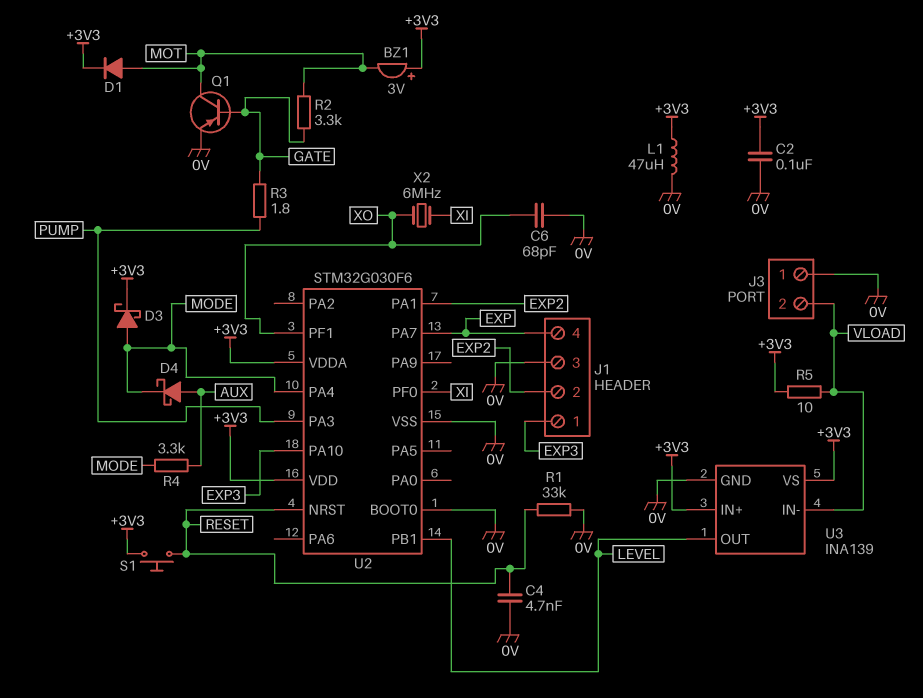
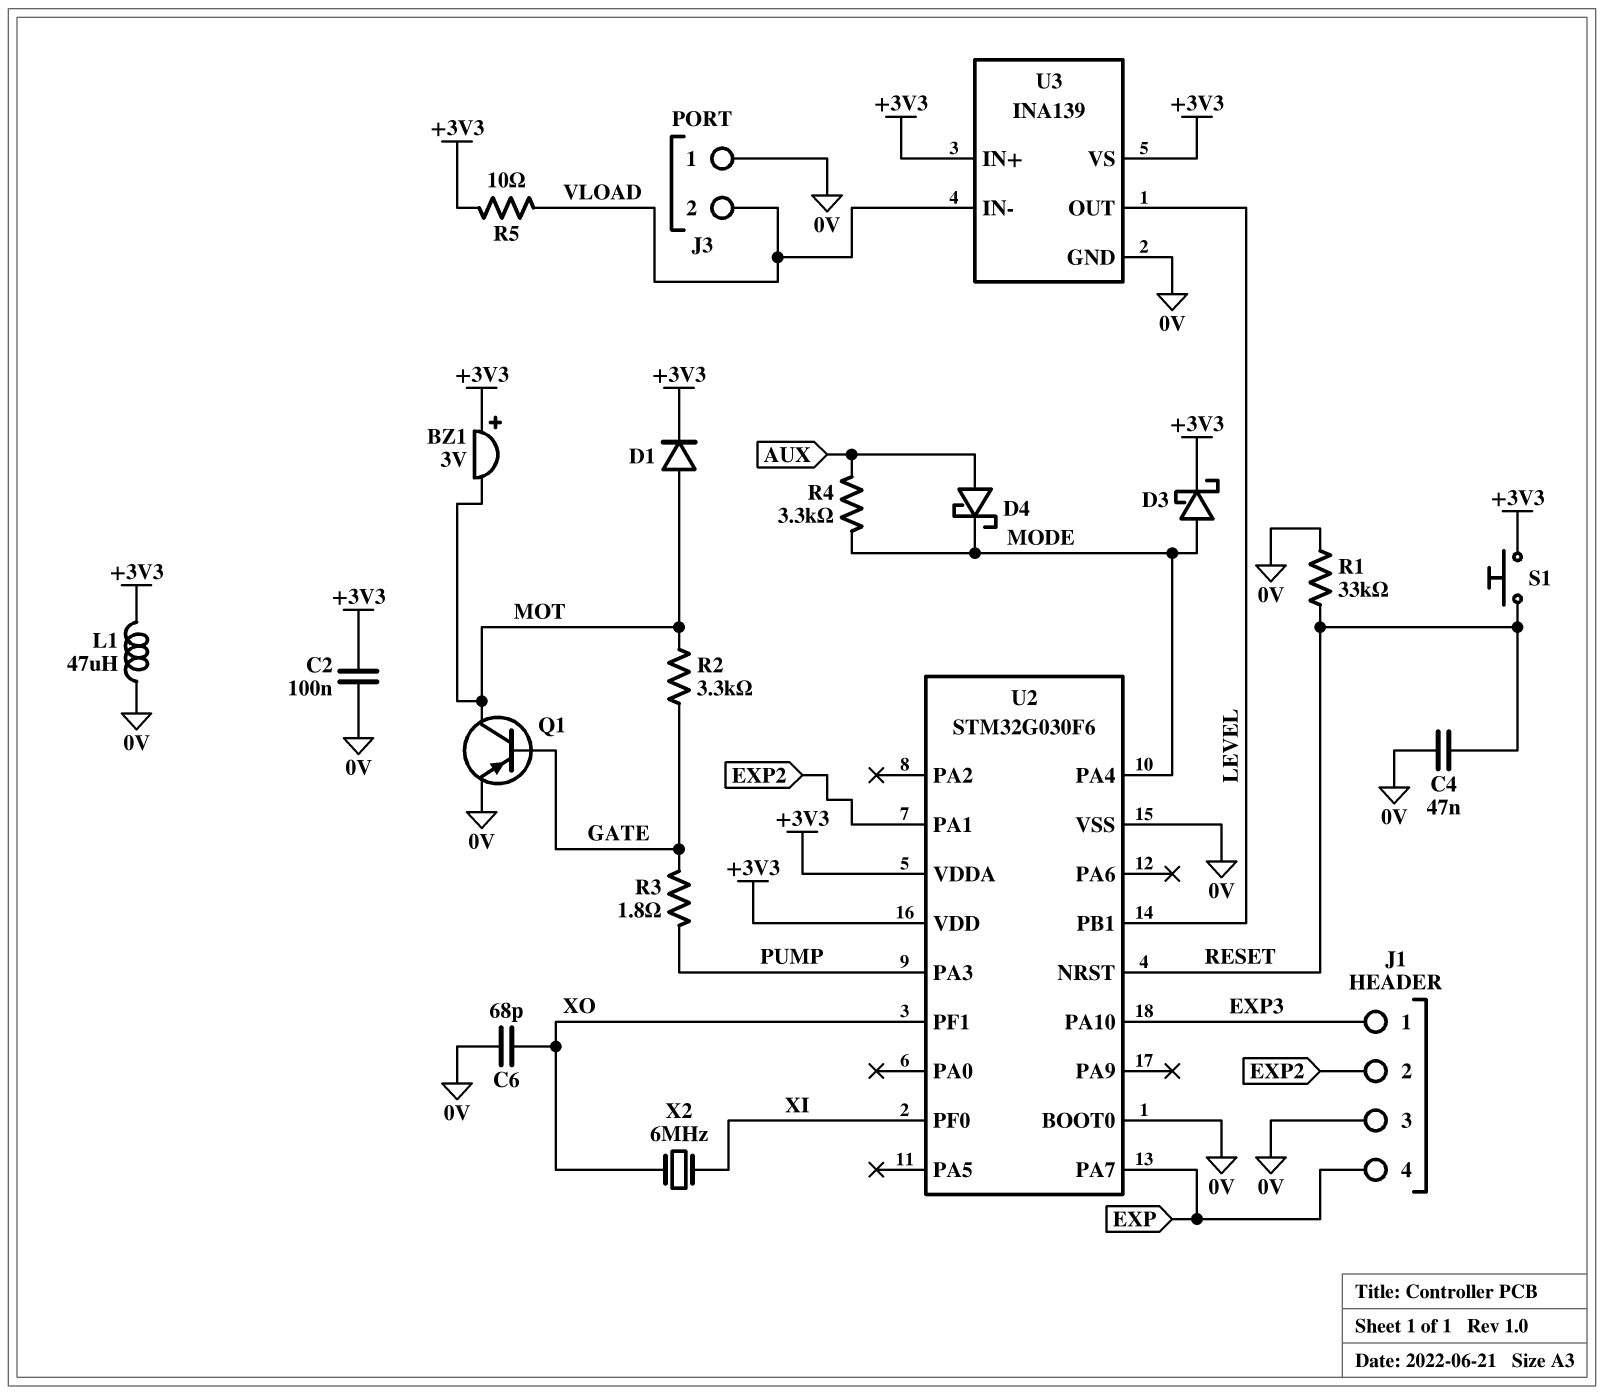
C4: 4.7nF (0V, RESET) -> 47nF (0V, RESET)

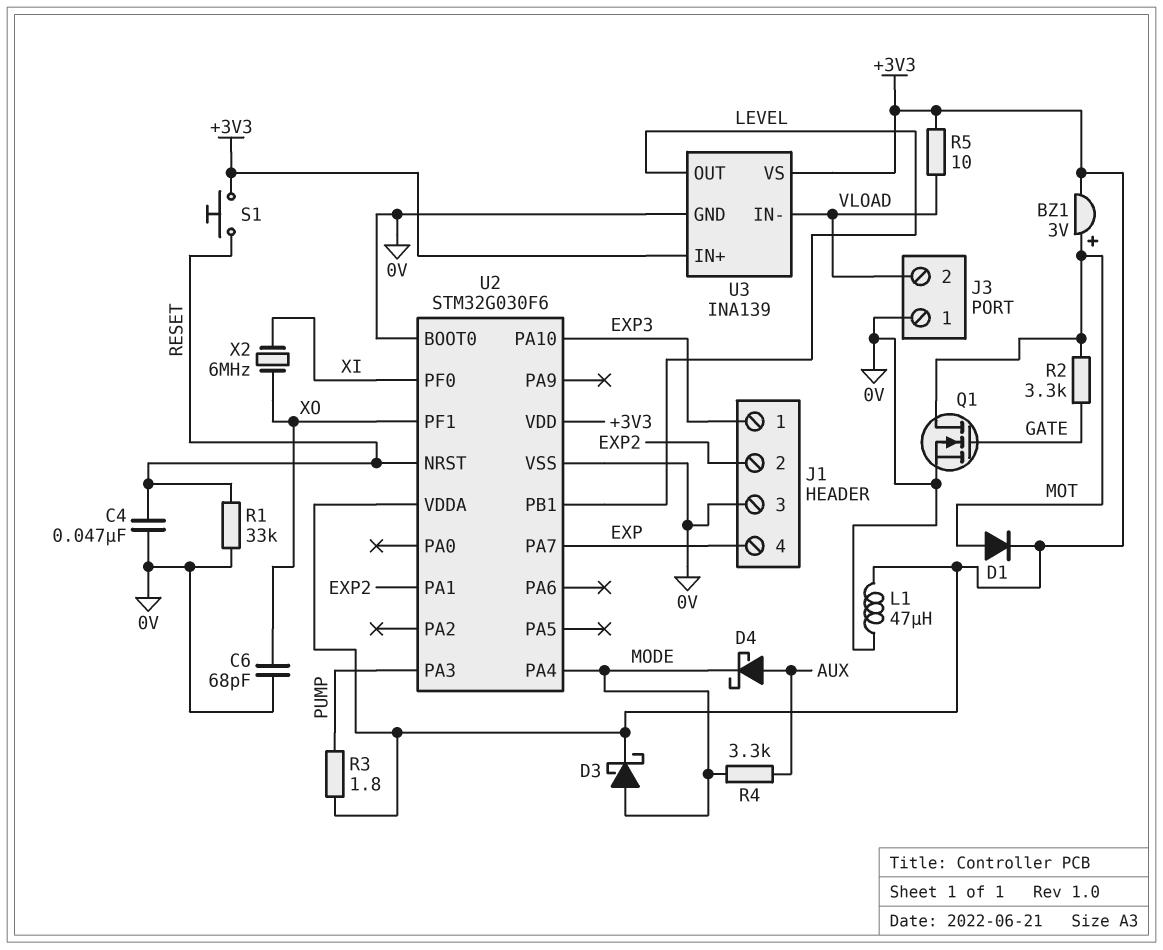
BZ1: buzzer 3V (plus +3V3, minus MOT) -> buzzer 3V (plus MOT, minus +3V3)
C2: 100nF (+3V3, 0V) -> none
Q1: PNP (B GATE, C MOT, E 0V) -> NMOS (G GATE, D MOT, S 0V)
R3: 1.8 (GATE, PUMP) -> 1.8 (+3V3, PUMP)

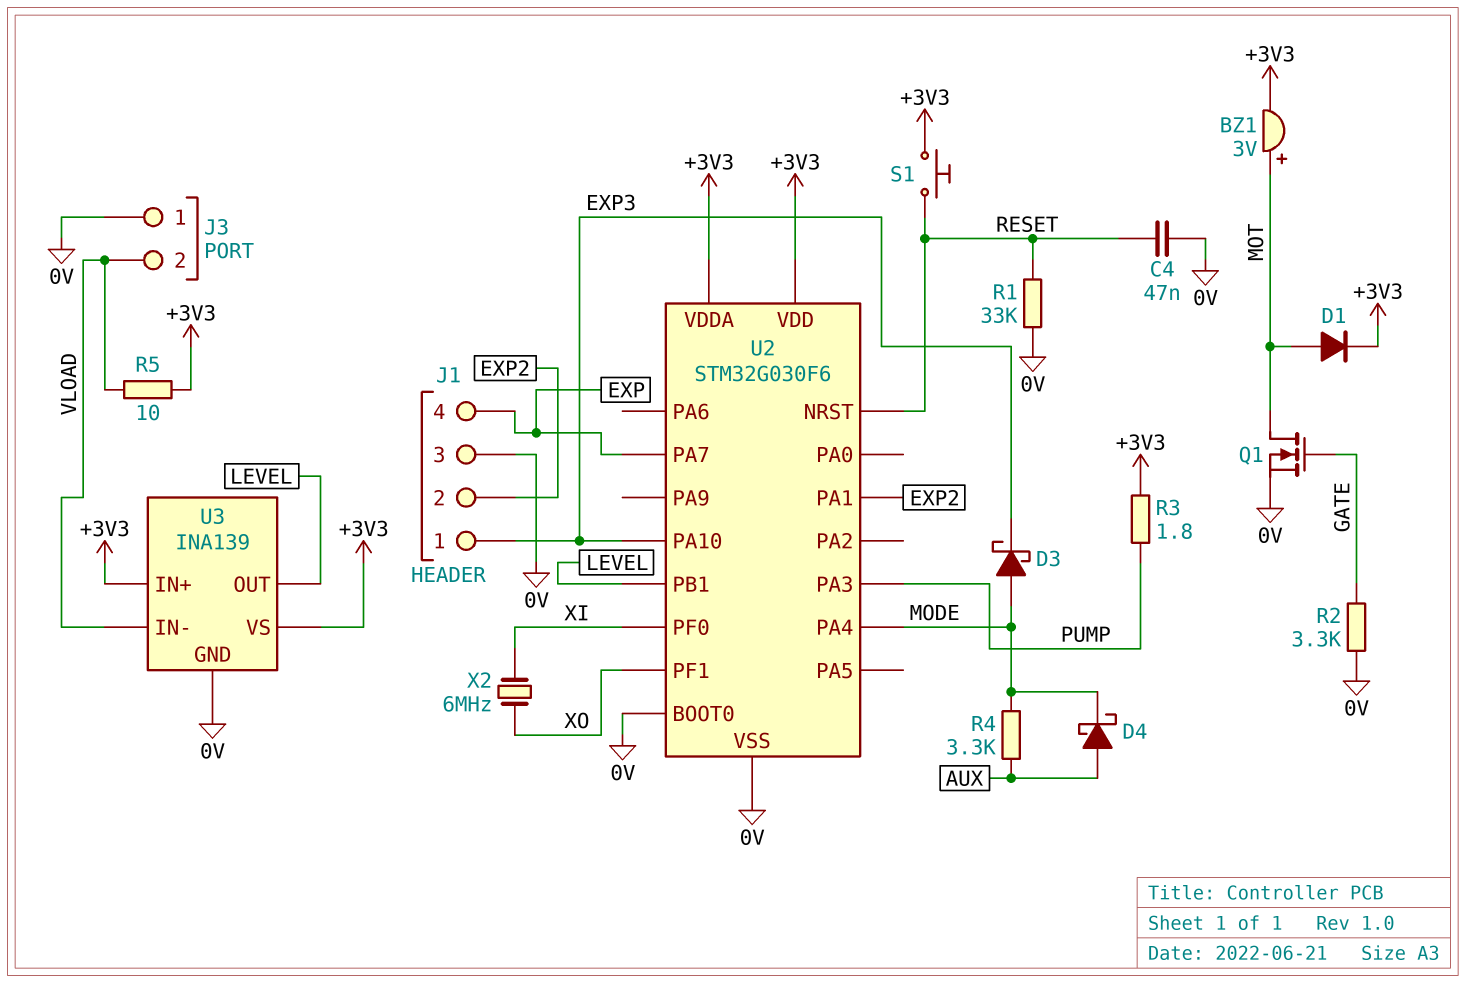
C6: 68pF (0V, XO) -> none
D3: schottky (A MODE, K +3V3) -> schottky (A MODE, K EXP3)
L1: 47uH (+3V3, 0V) -> none
R2: 3.3k (GATE, MOT) -> 3.3k (0V, GATE)

